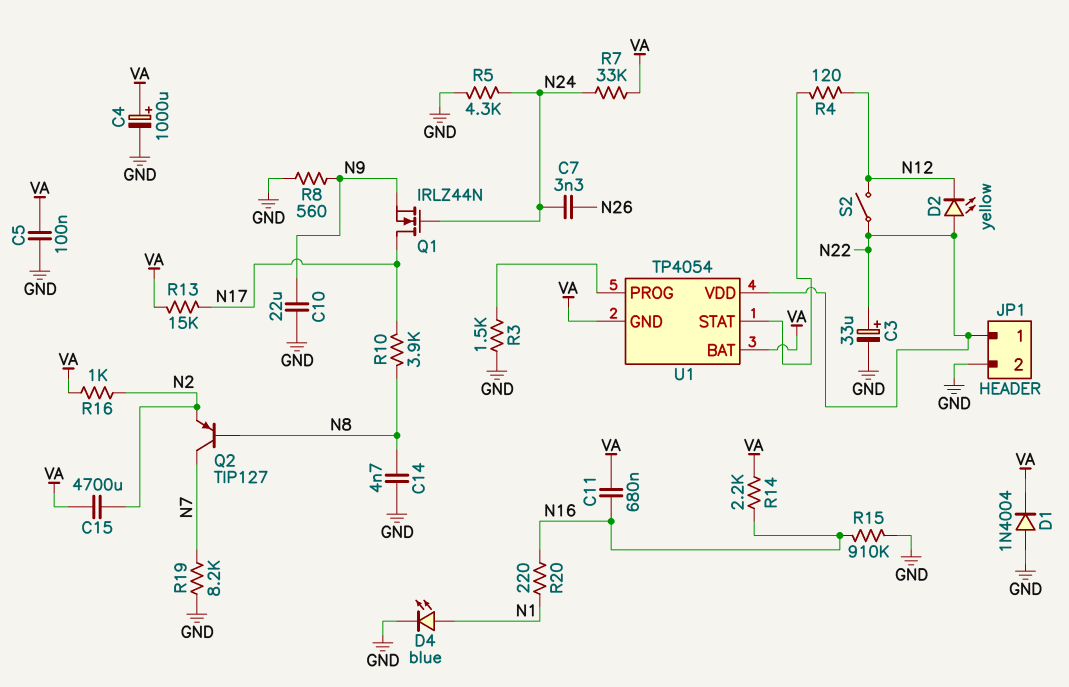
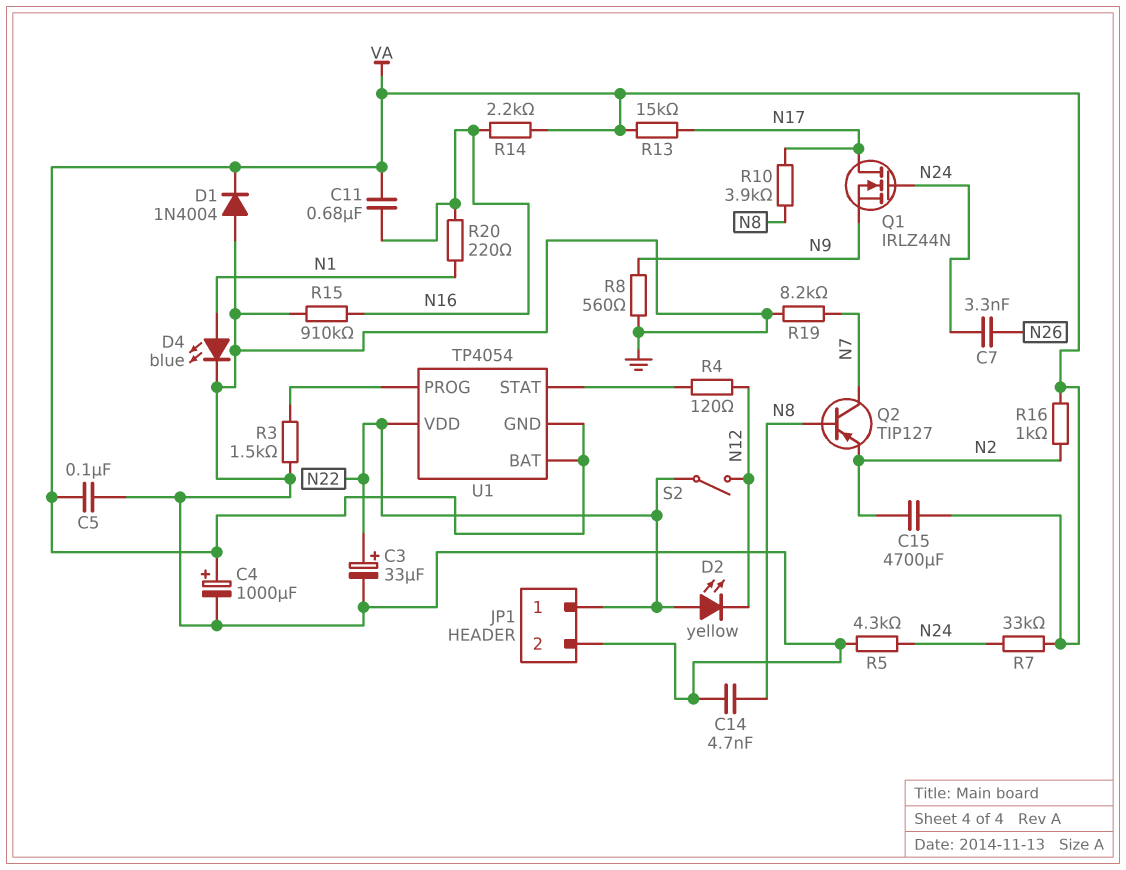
C10: 22uF (GND, N9) -> none

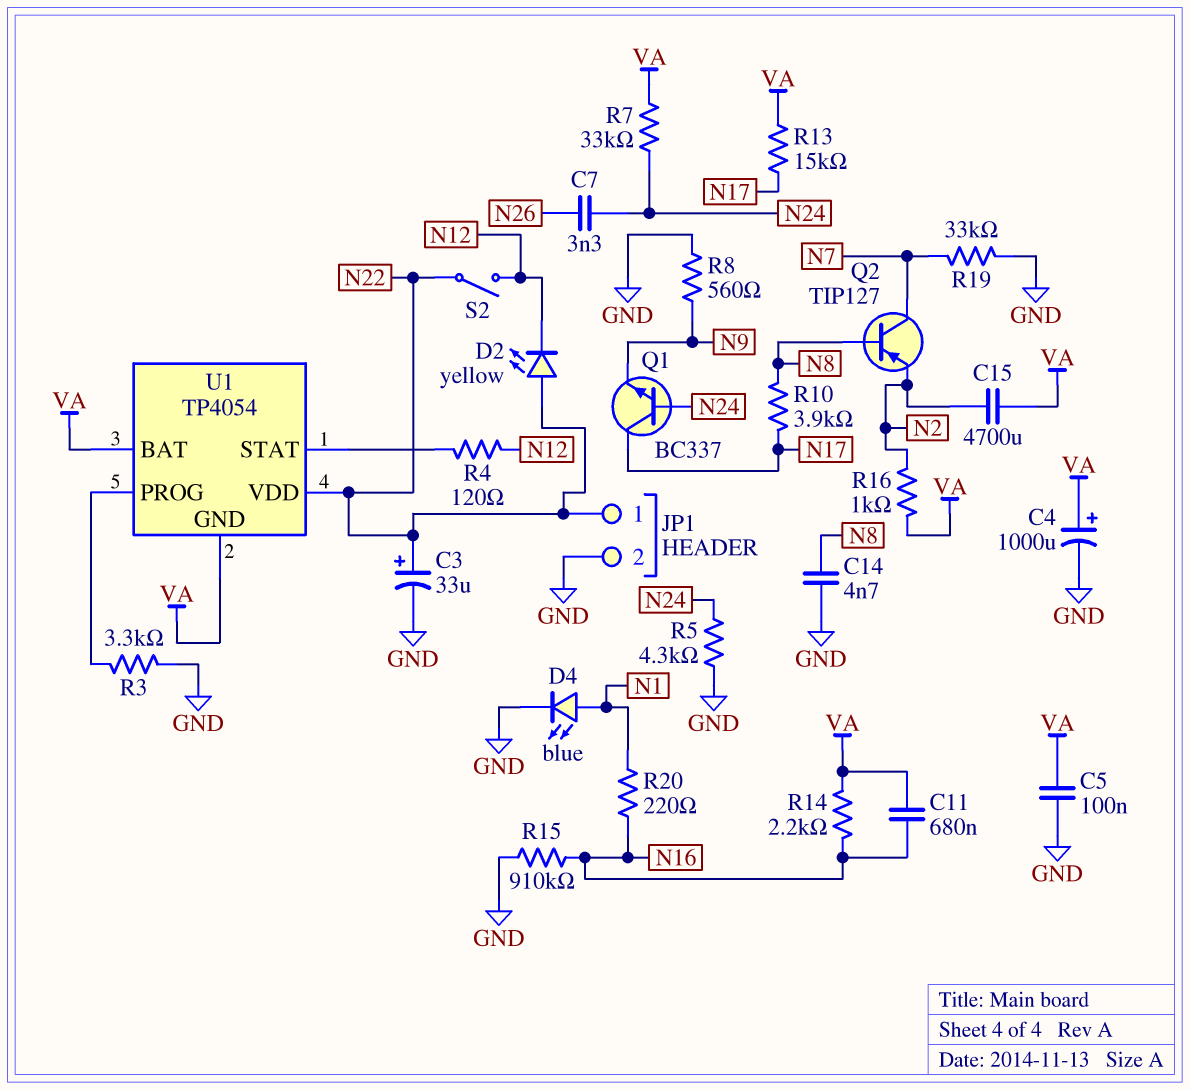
D1: diode 1N4004 (A GND, K VA) -> none
Q1: NMOS IRLZ44N (G N24, D N17, S N9) -> NPN BC337 (B N24, C N17, E N9)
R3: 1.5k (GND, U1/PROG) -> 3.3k (GND, U1/PROG)
R19: 8.2k (GND, N7) -> 33k (GND, N7)

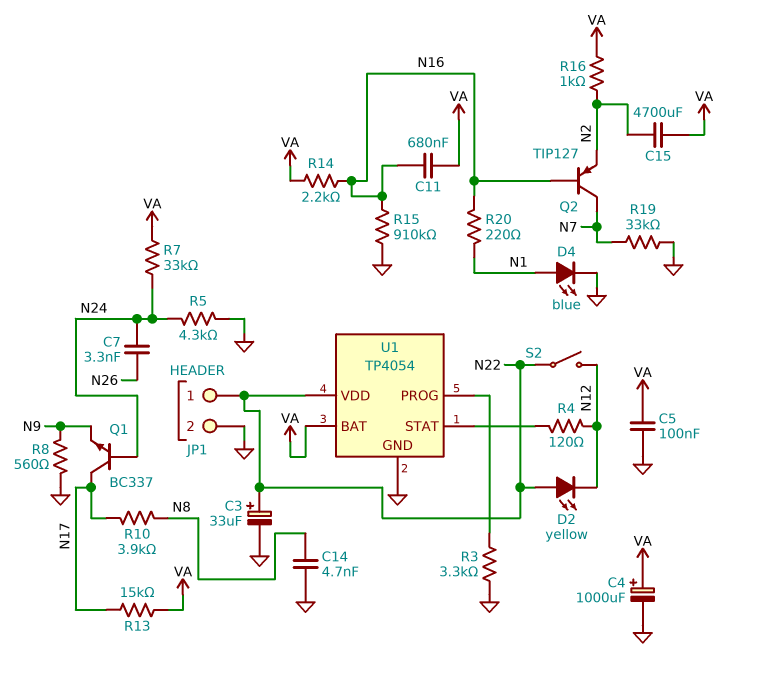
Q2: PNP TIP127 (B N8, C N7, E N2) -> PNP TIP127 (B N16, C N7, E N2)
U1 pin GND: VA -> GND

